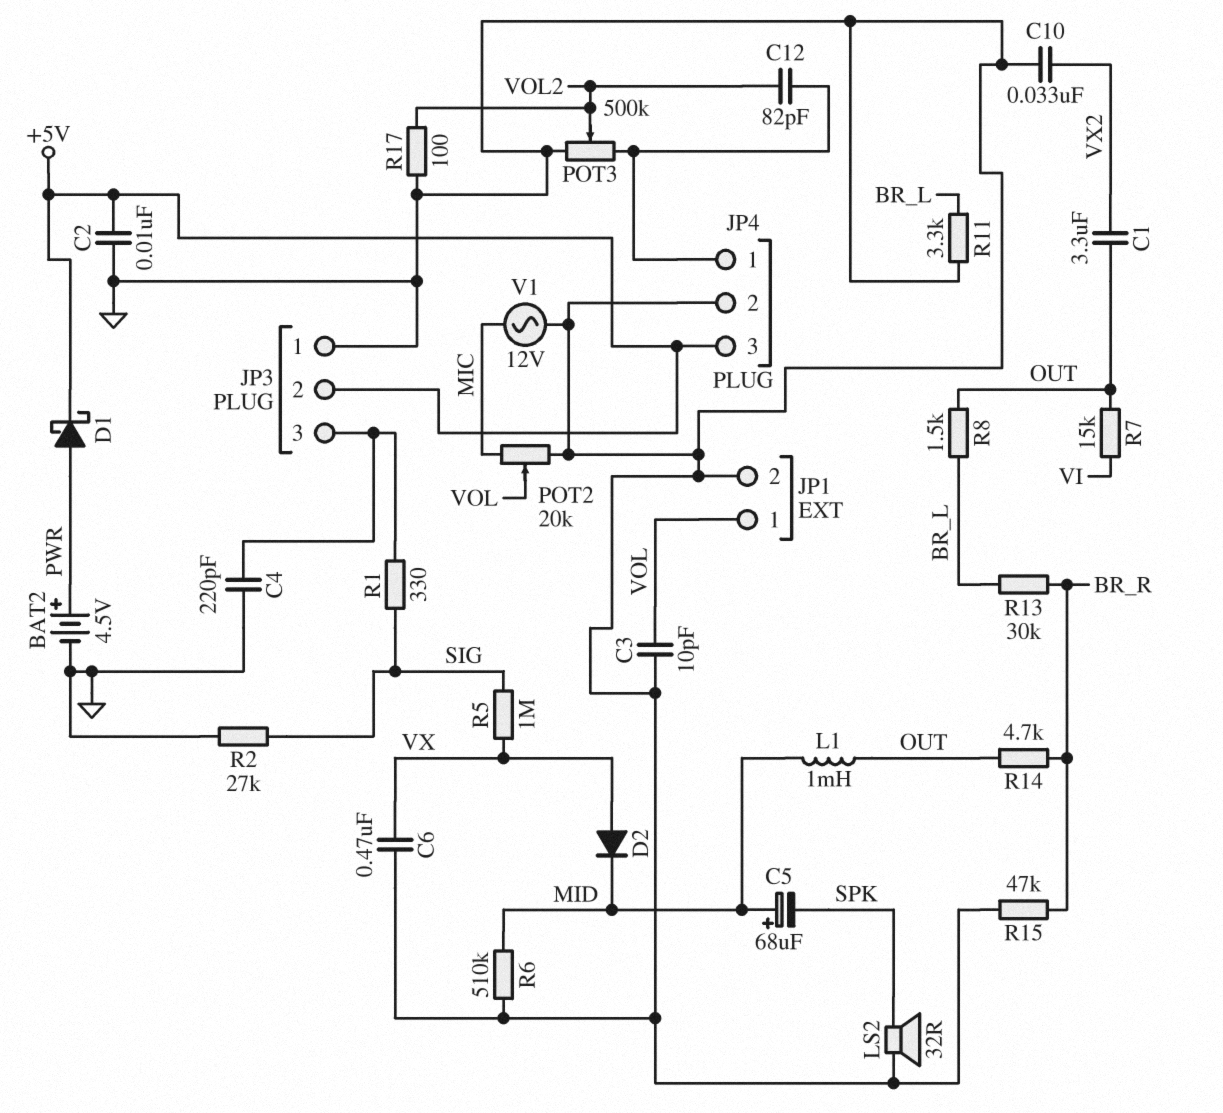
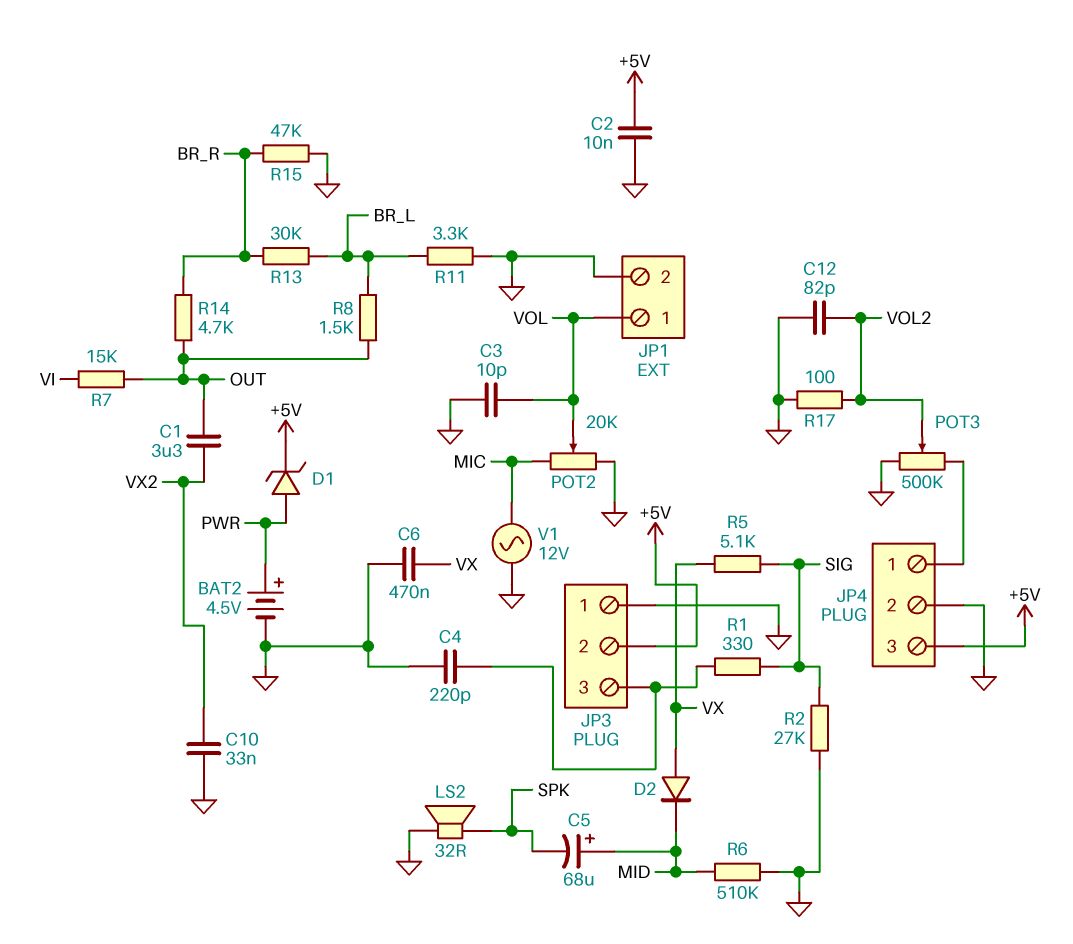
C12: 82pF (JP4/1, VOL2) -> 82pF (GND, VOL2)
D1: schottky (A PWR, K +5V) -> zener (A PWR, K +5V)
L1: 1mH (MID, OUT) -> none
R5: 1M (SIG, VX) -> 5.1k (SIG, VX)

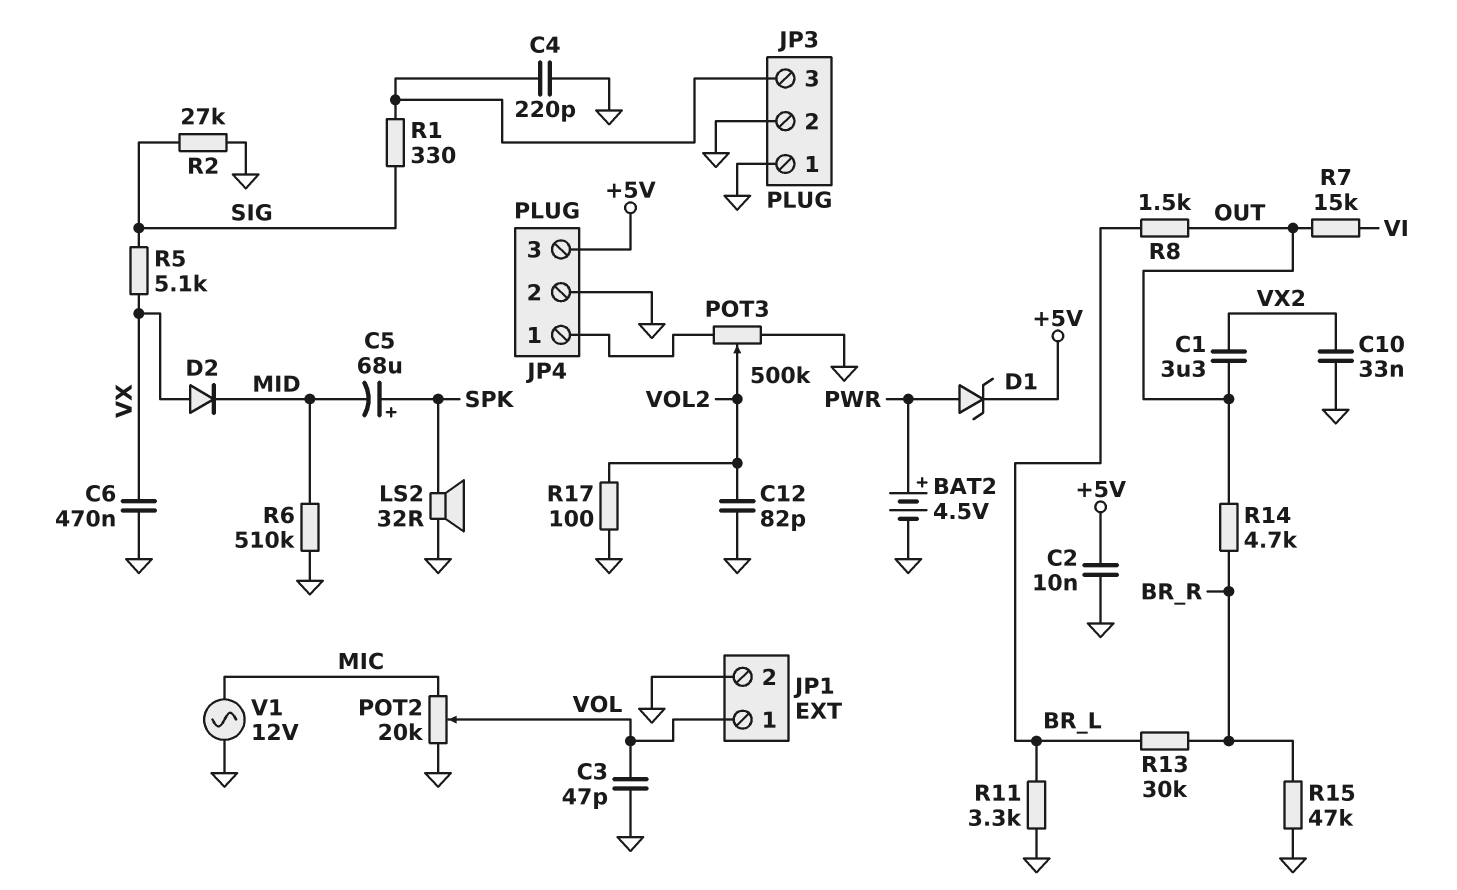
C3: 10pF (GND, VOL) -> 47pF (GND, VOL)
C5: 68uF (plus MID, minus SPK) -> 68uF (plus SPK, minus MID)
JP3 pin 2: +5V -> GND

